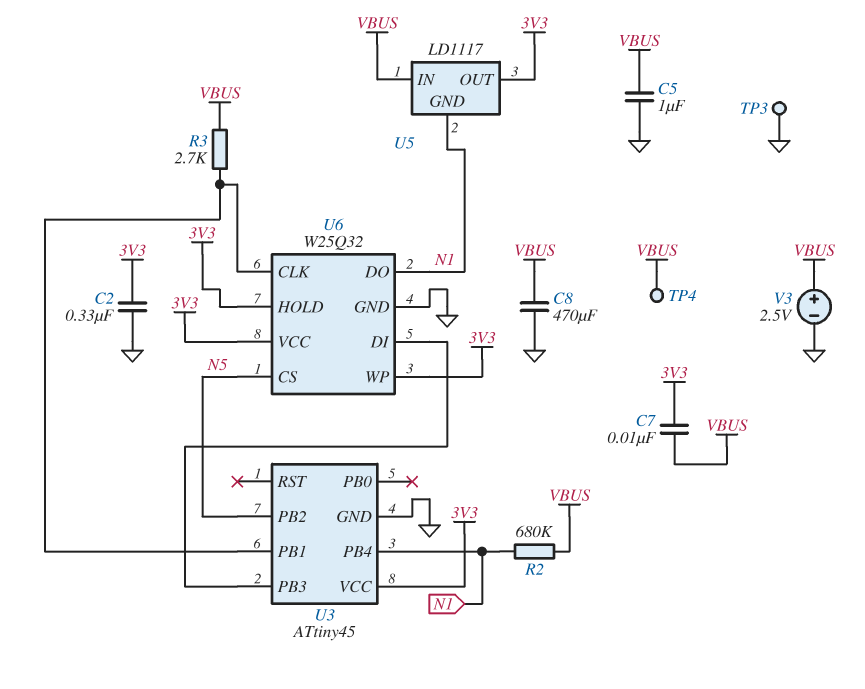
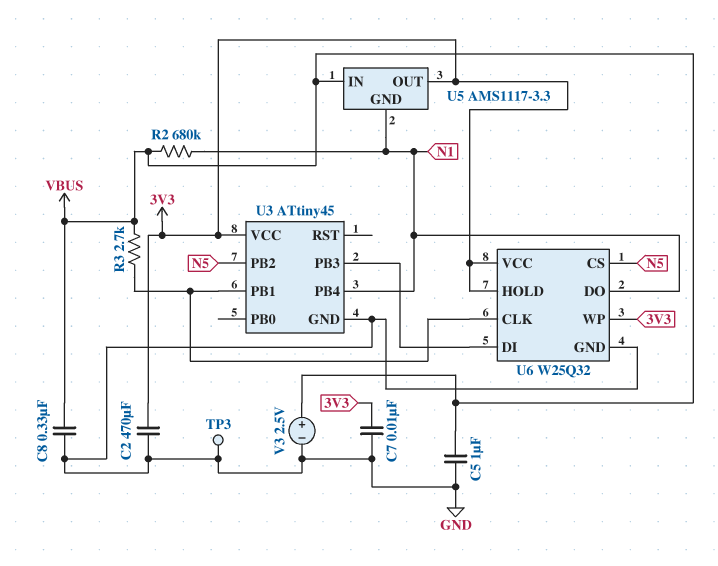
C2: 330nF (3V3, GND) -> 470uF (3V3, GND)
C7: 10nF (3V3, VBUS) -> 10nF (3V3, GND)
C8: 470uF (GND, VBUS) -> 330nF (GND, VBUS)
TP4: test point (VBUS) -> none
U5: LD1117 -> AMS1117-3.3

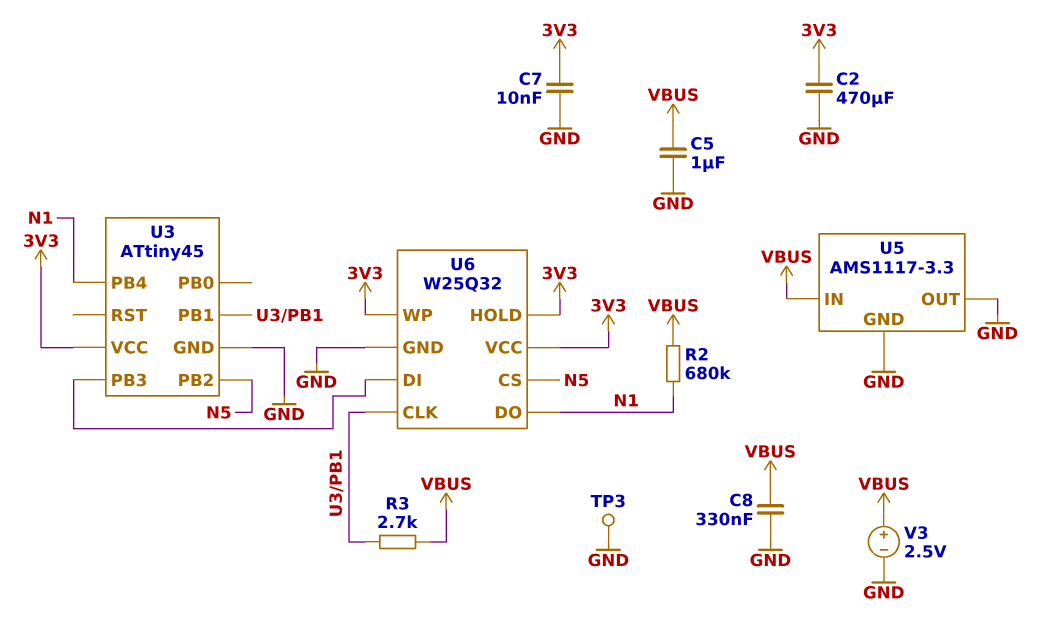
U5 pin GND: N1 -> GND
U5 pin OUT: 3V3 -> GND

